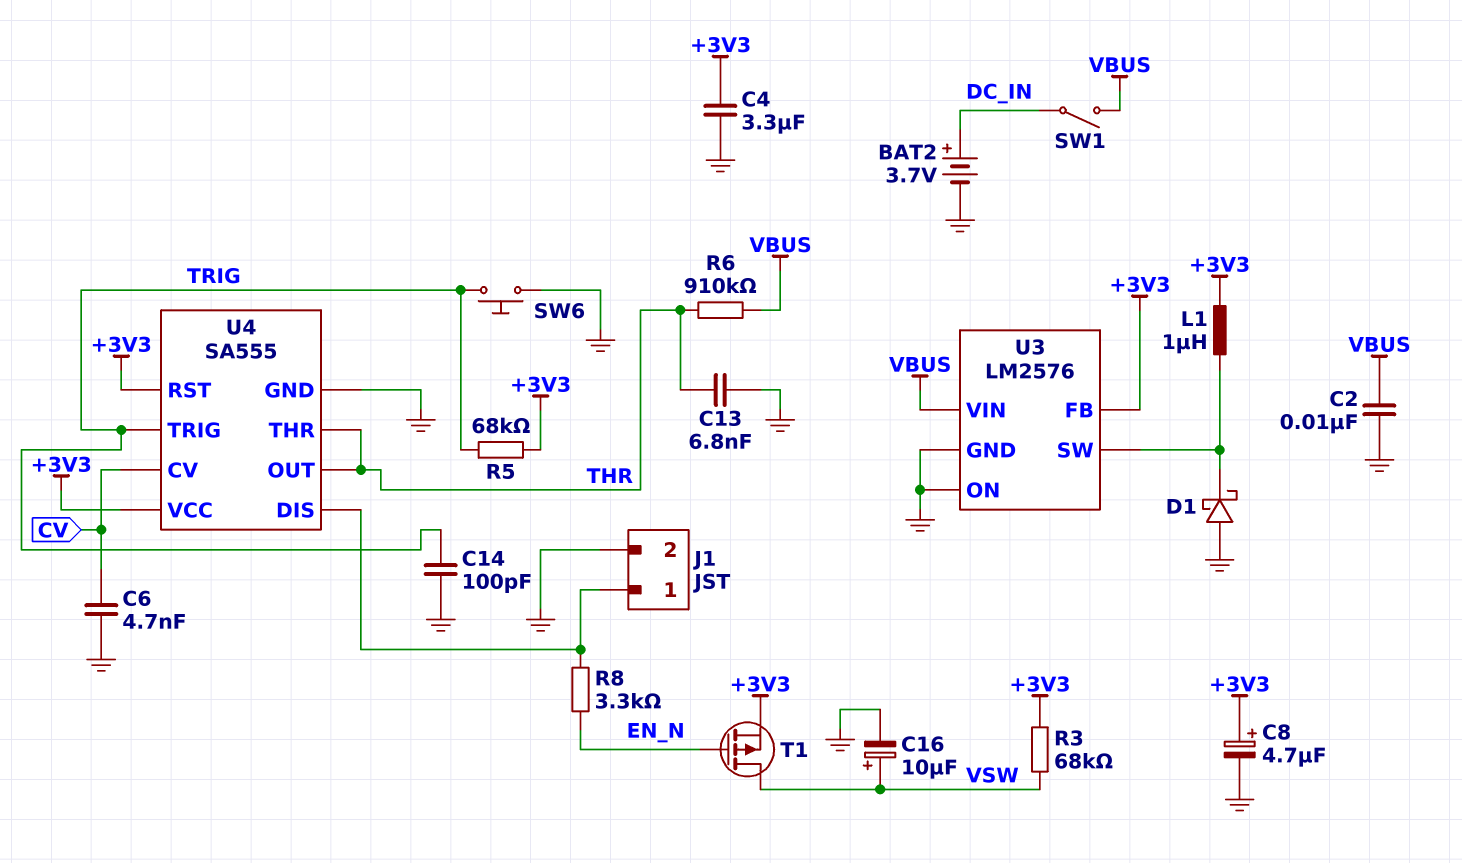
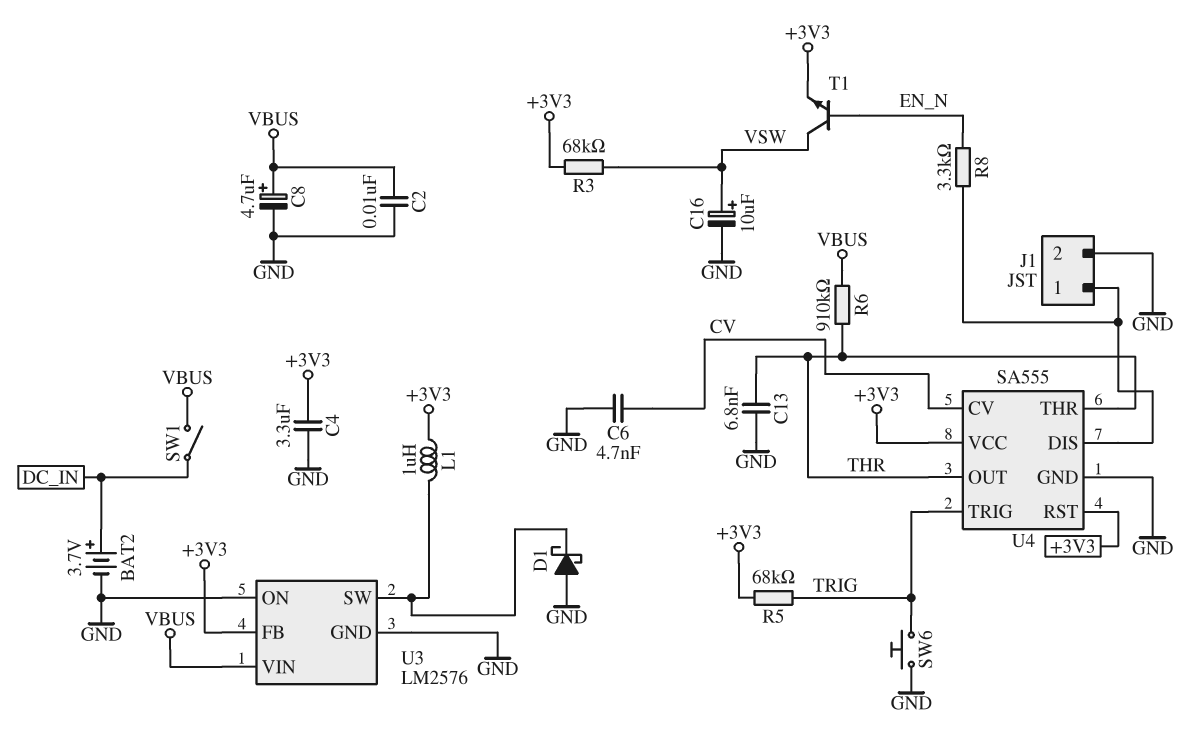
C8: 4.7uF (plus +3V3, minus GND) -> 4.7uF (plus VBUS, minus GND)
C14: 100pF (GND, TRIG) -> none
T1: PMOS (G EN_N, D VSW, S +3V3) -> NPN (B EN_N, C VSW, E +3V3)

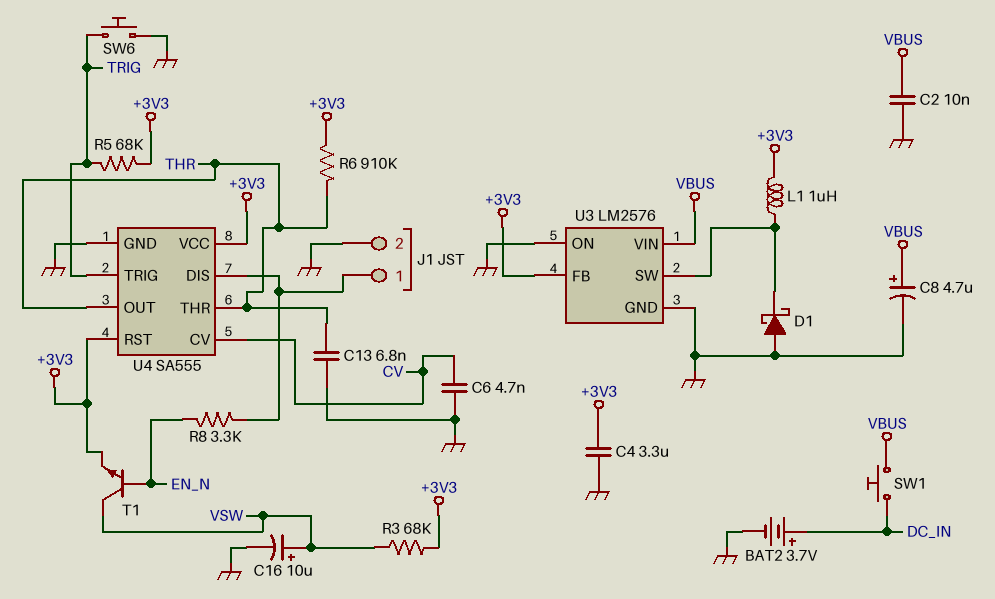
R6: 910k (THR, VBUS) -> 910k (+3V3, THR)
SW1: switch (DC_IN, VBUS) -> button (DC_IN, VBUS)

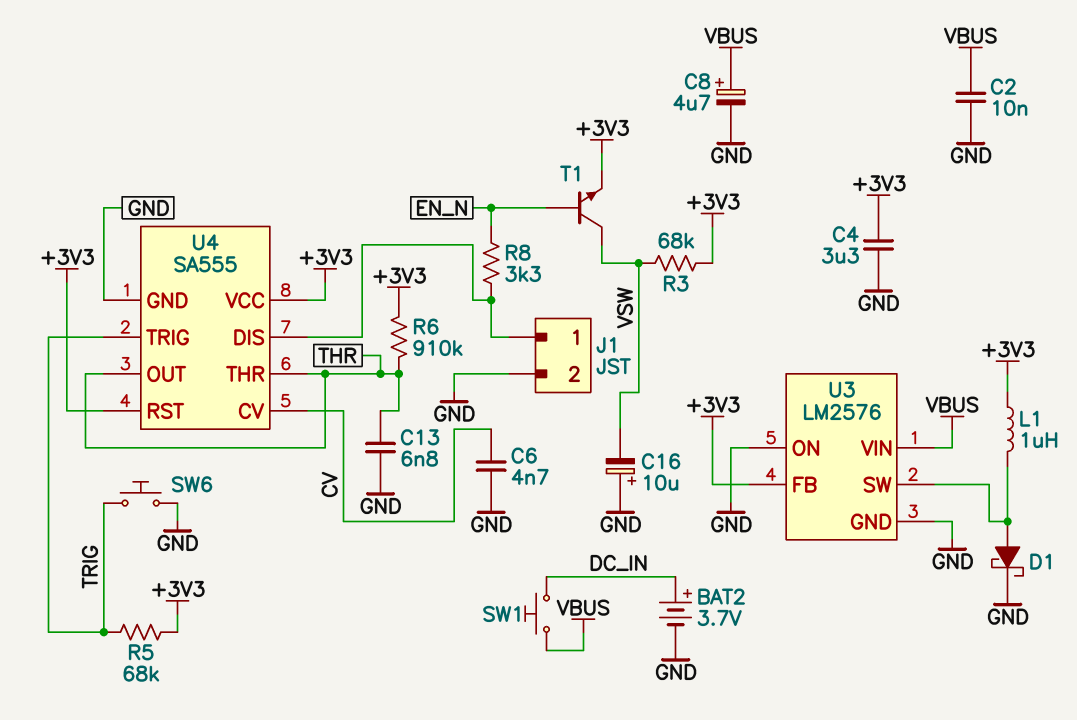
C16: 10uF (plus VSW, minus GND) -> 10uF (plus GND, minus VSW)
D1: schottky (A GND, K U3/SW) -> schottky (A U3/SW, K GND)

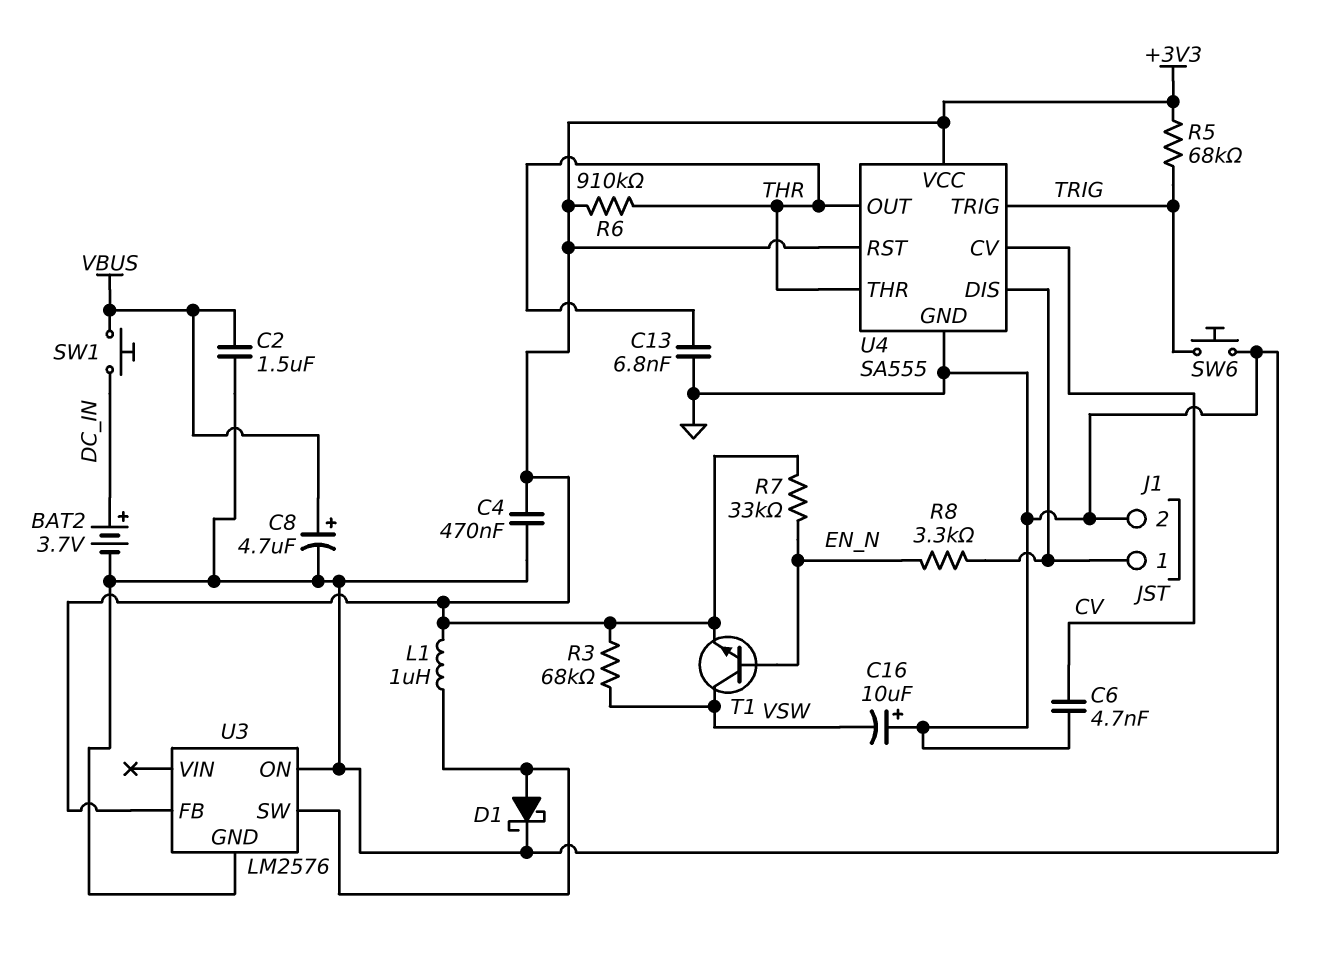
C2: 10nF (GND, VBUS) -> 1.5uF (GND, VBUS)
C4: 3.3uF (+3V3, GND) -> 470nF (+3V3, GND)
R7: none -> 33k (+3V3, EN_N)
U3 pin VIN: VBUS -> none

